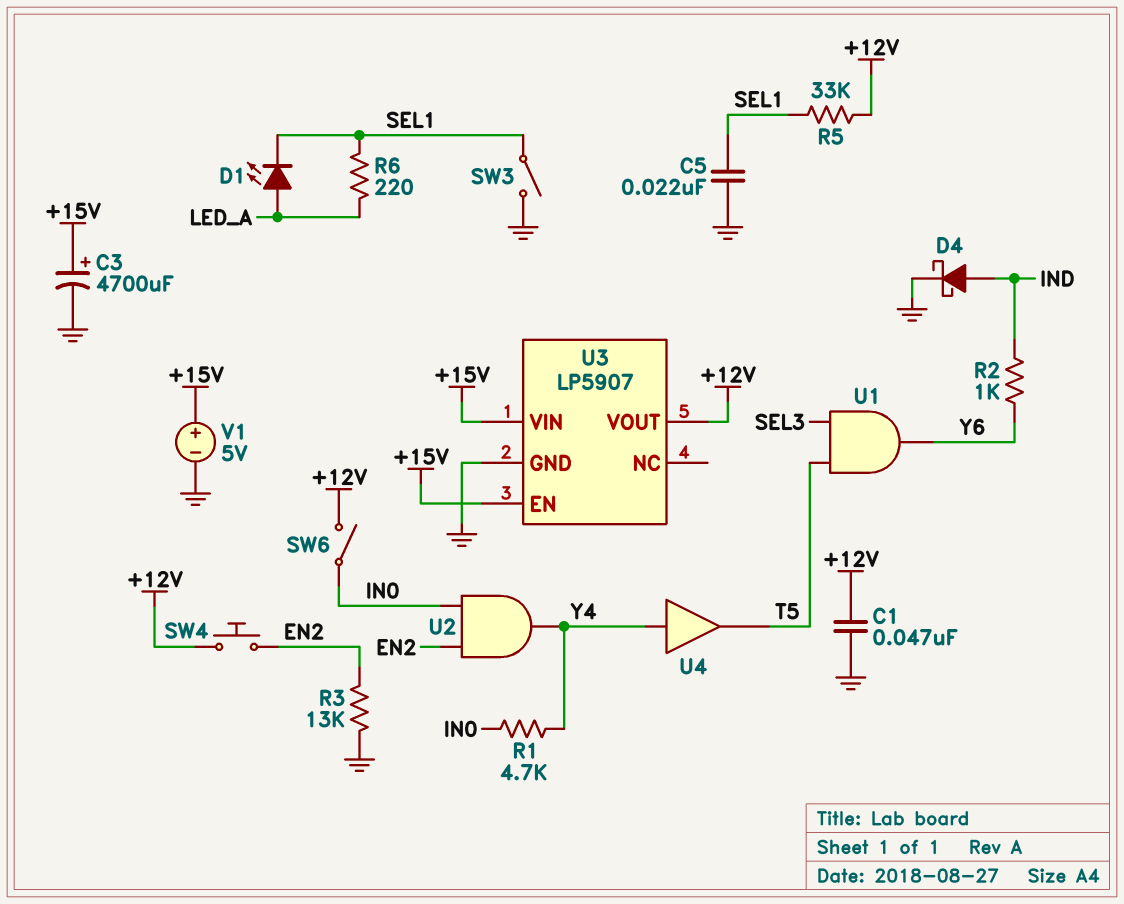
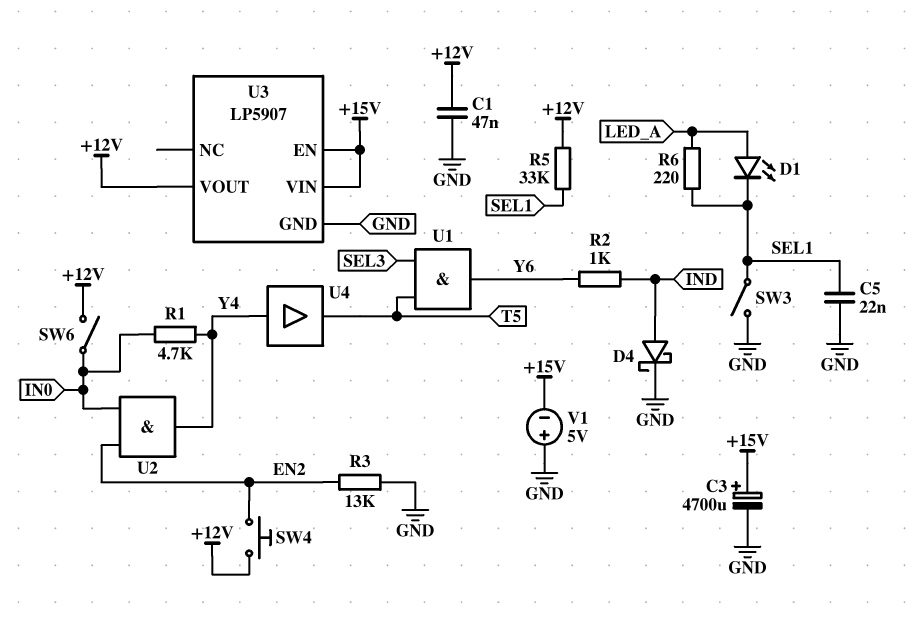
V1: 5V (plus +15V, minus GND) -> 5V (plus GND, minus +15V)

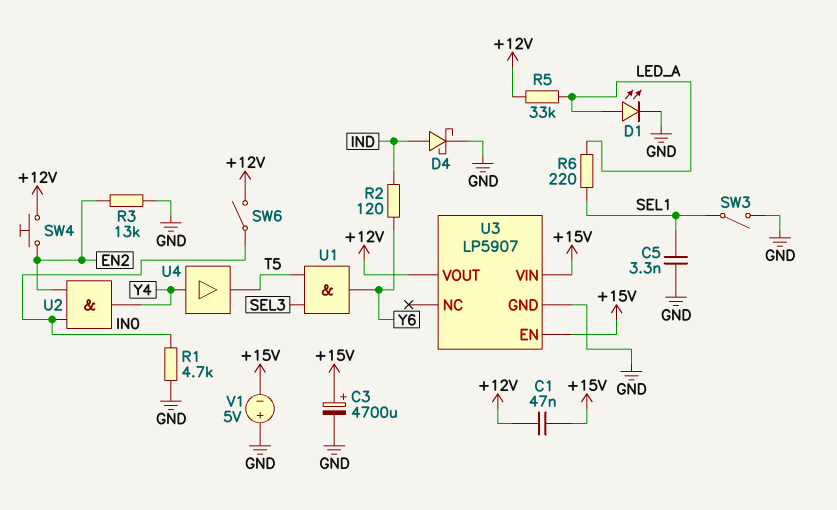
C1: 47nF (+12V, GND) -> 47nF (+12V, +15V)
C5: 22nF (GND, SEL1) -> 3.3nF (GND, SEL1)
D1: LED (A LED_A, K SEL1) -> LED (A LED_A, K GND)
R1: 4.7k (IN0, Y4) -> 4.7k (GND, IN0)
R2: 1k (IND, Y6) -> 120 (IND, Y6)
R5: 33k (+12V, SEL1) -> 33k (+12V, LED_A)

